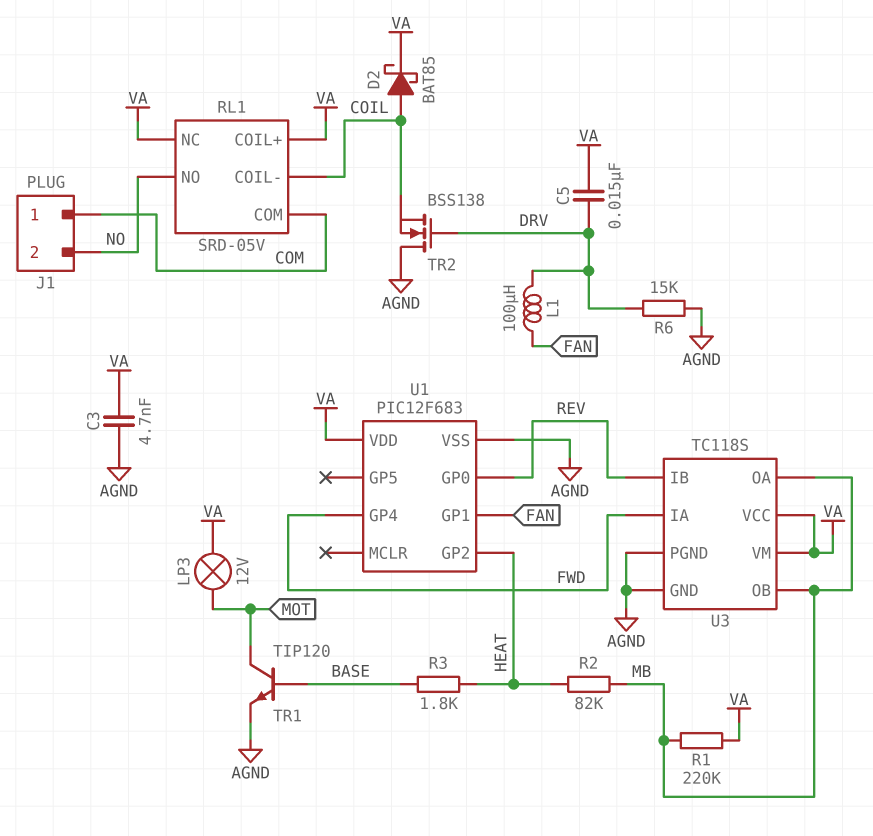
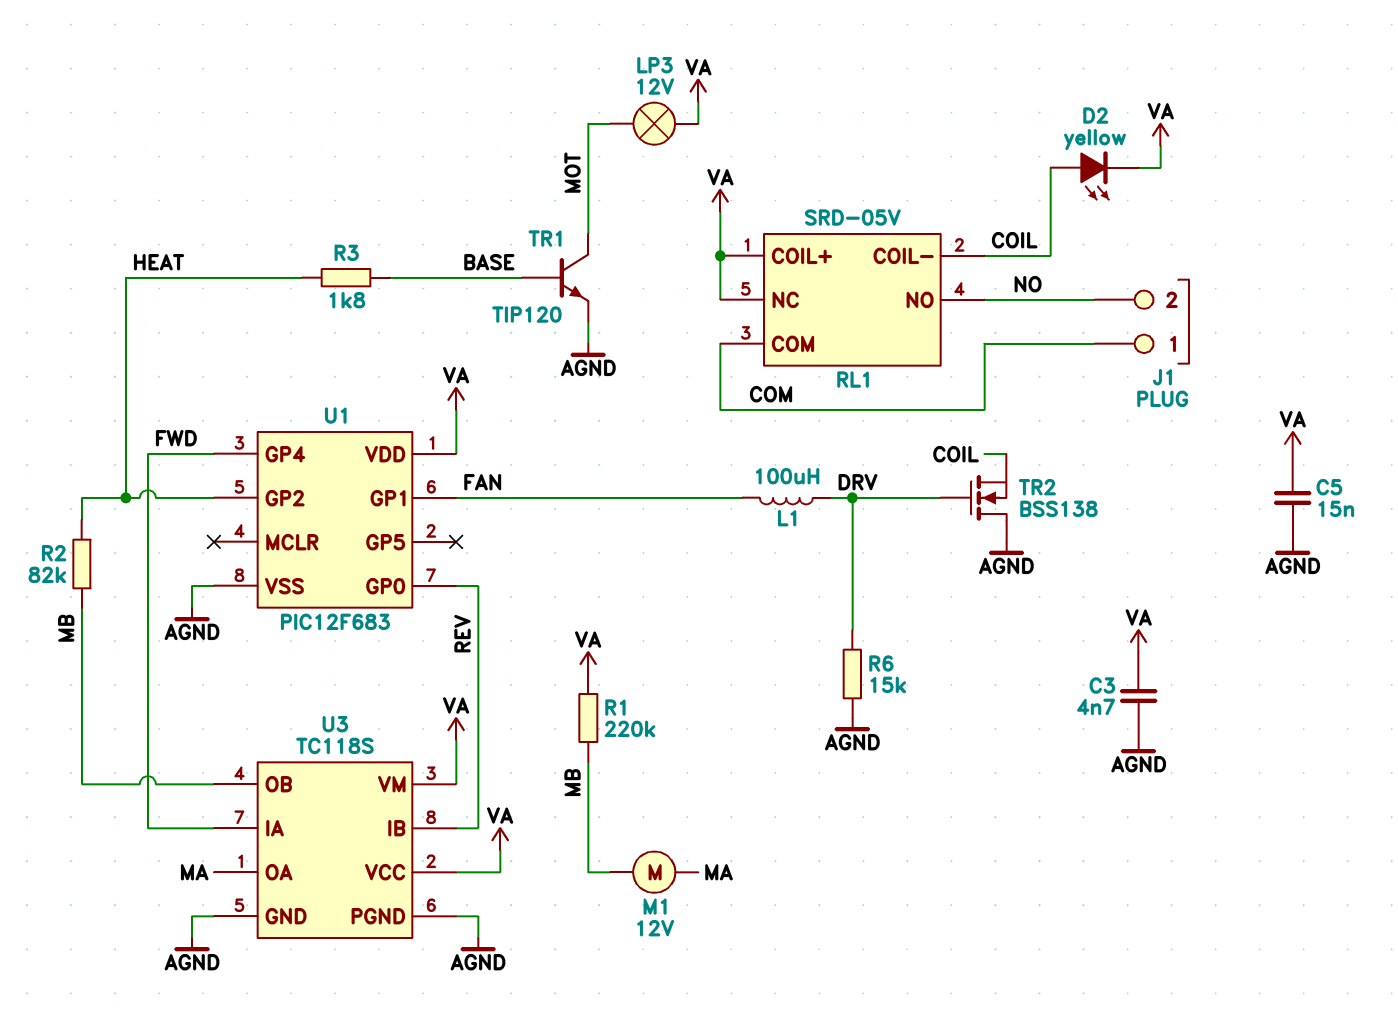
C5: 15nF (DRV, VA) -> 15nF (AGND, VA)
D2: schottky BAT85 (A COIL, K VA) -> LED yellow (A COIL, K VA)
M1: none -> motor 12V (MA, MB)
U3 pin OA: MB -> MA

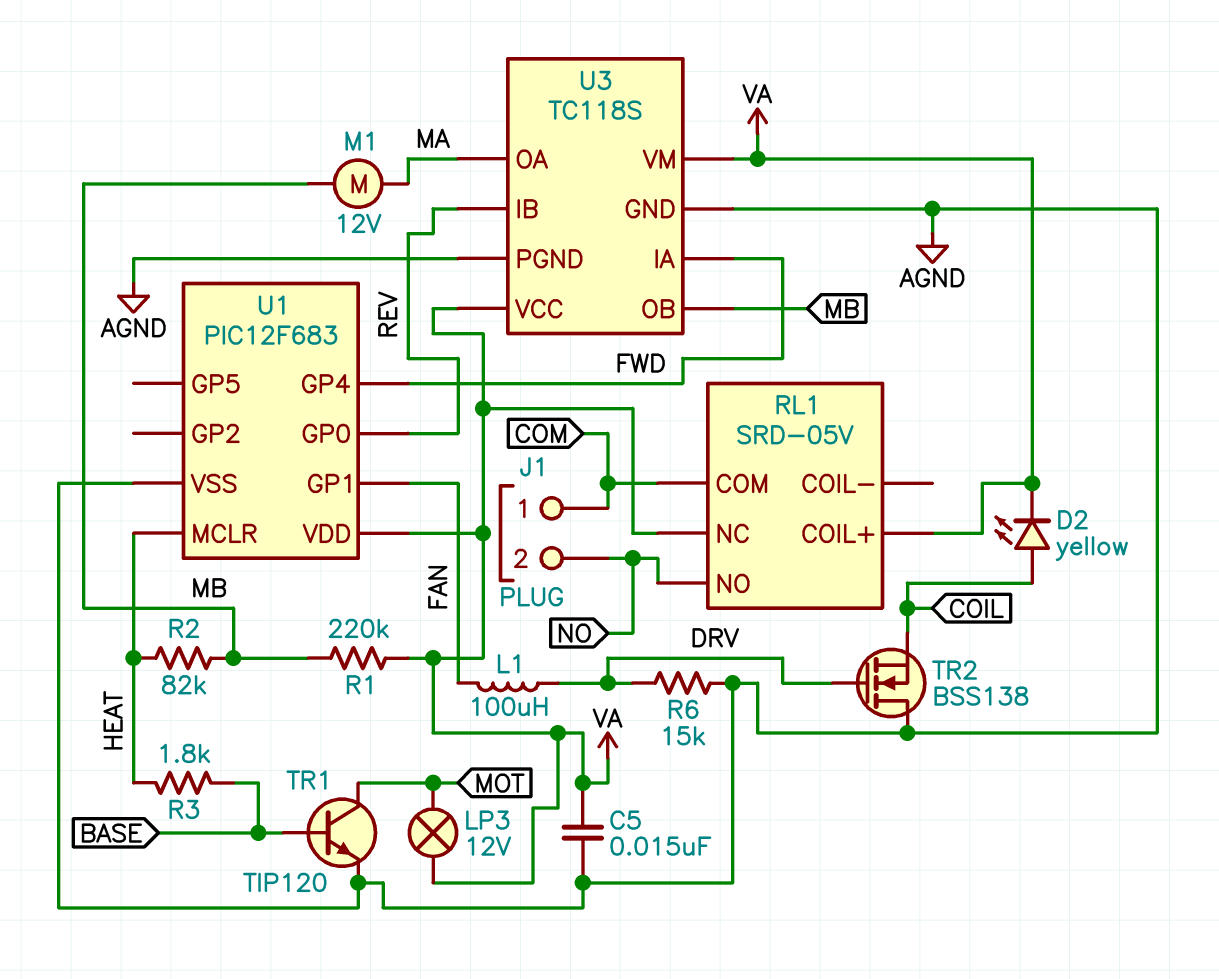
C3: 4.7nF (AGND, VA) -> none
RL1 pin COIL-: COIL -> none
U1 pin GP2: HEAT -> none
U1 pin MCLR: none -> HEAT

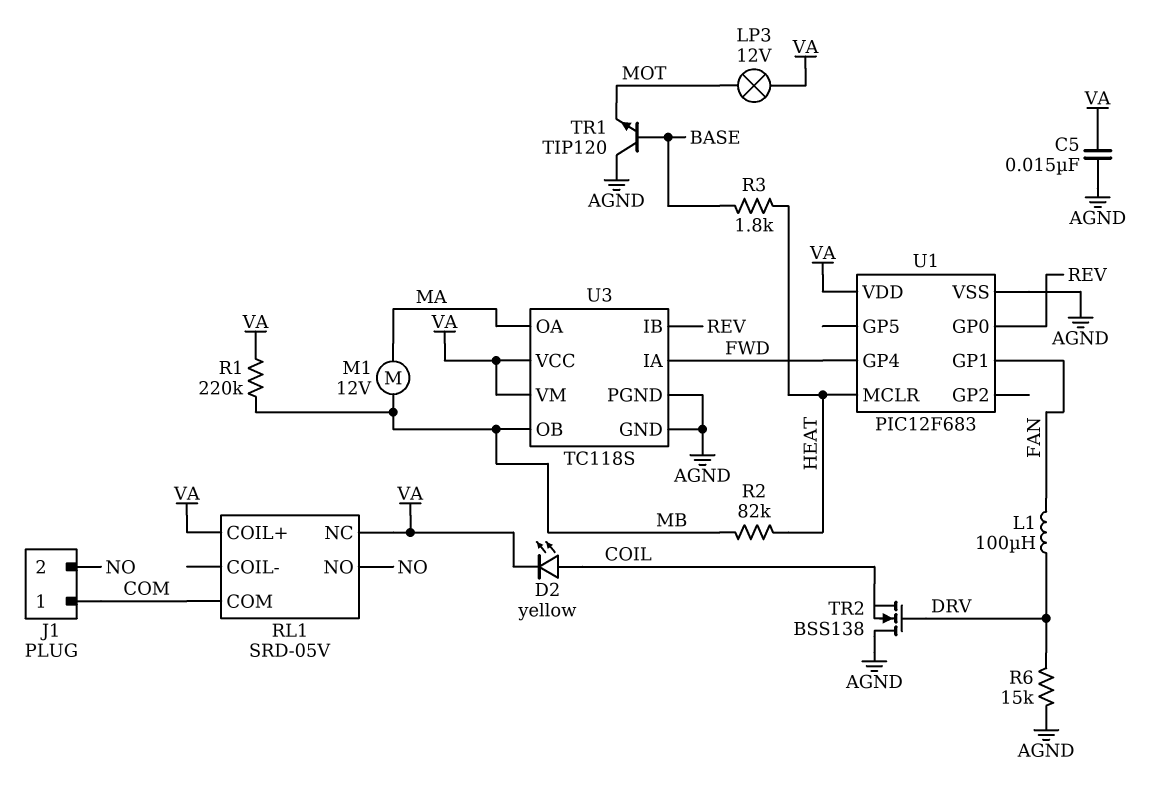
TR1: NPN TIP120 (B BASE, C MOT, E AGND) -> NPN TIP120 (B BASE, C AGND, E MOT)

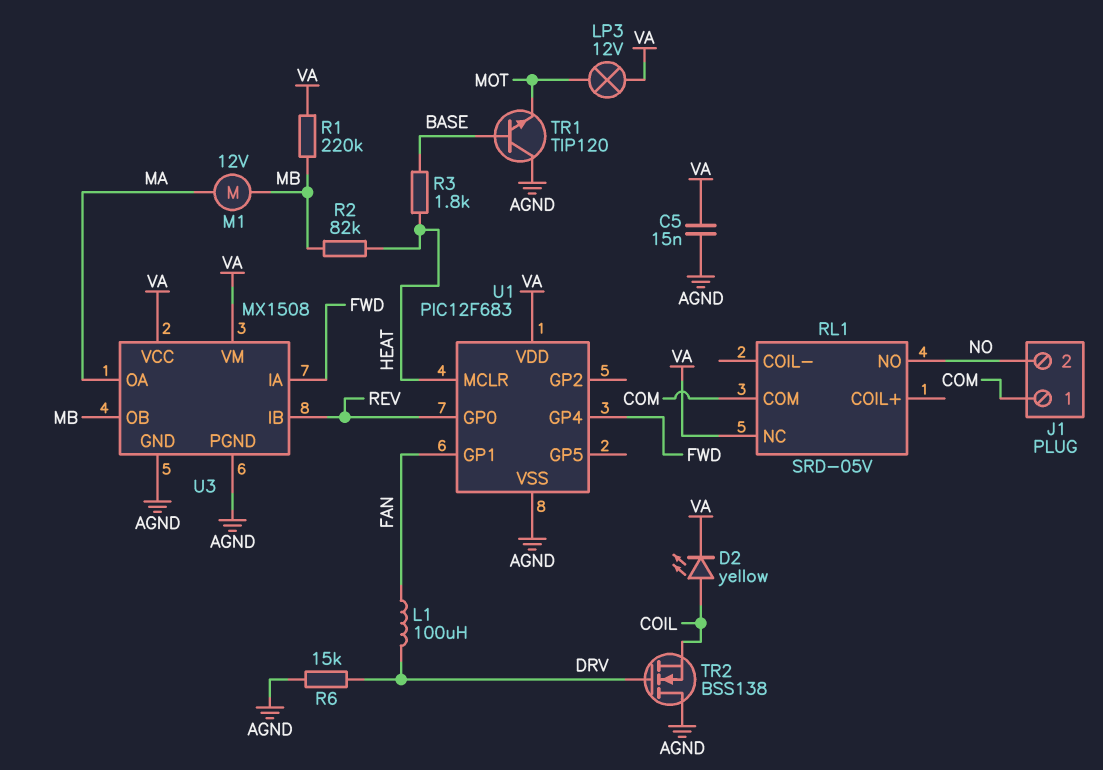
RL1 pin COIL+: VA -> none
U3: TC118S -> MX1508

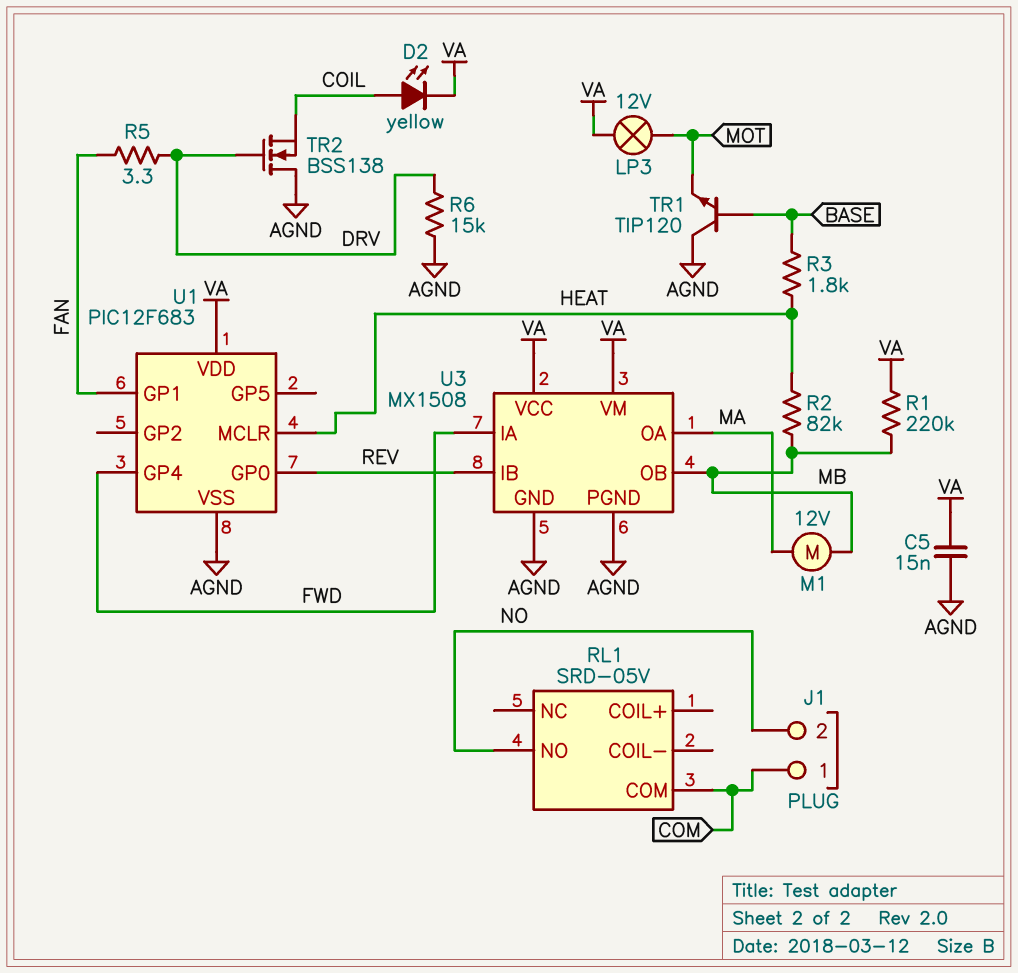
L1: 100uH (DRV, FAN) -> none
R5: none -> 3.3 (DRV, FAN)
RL1 pin NC: VA -> none

